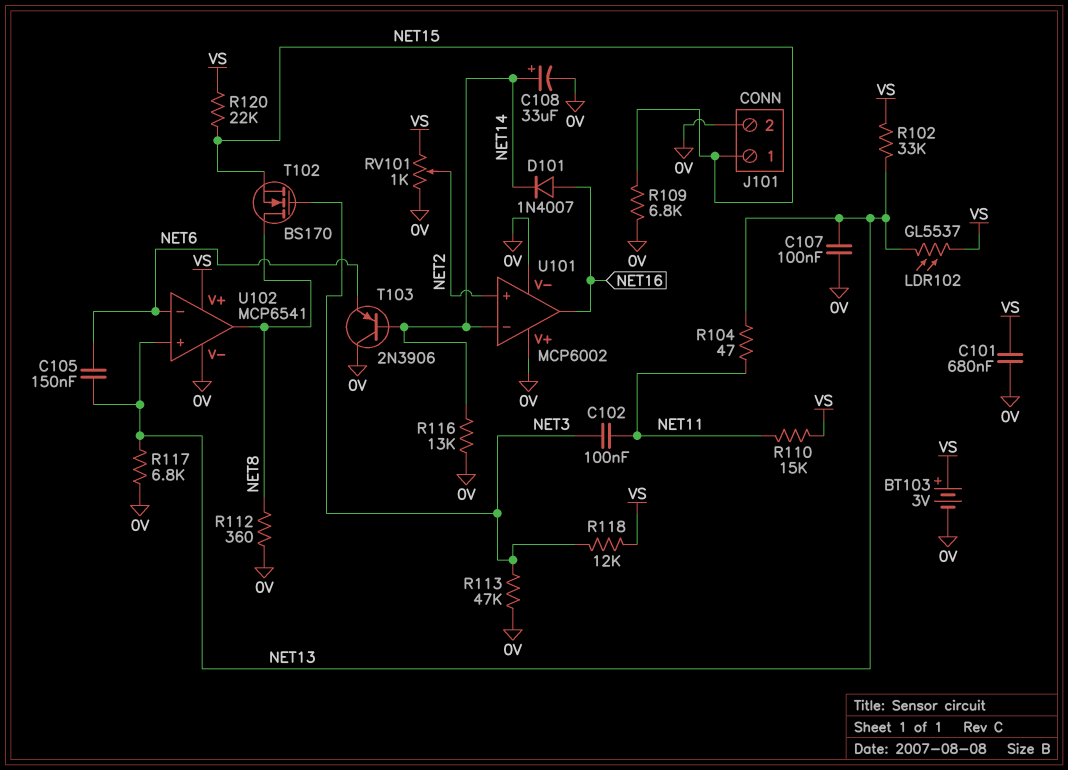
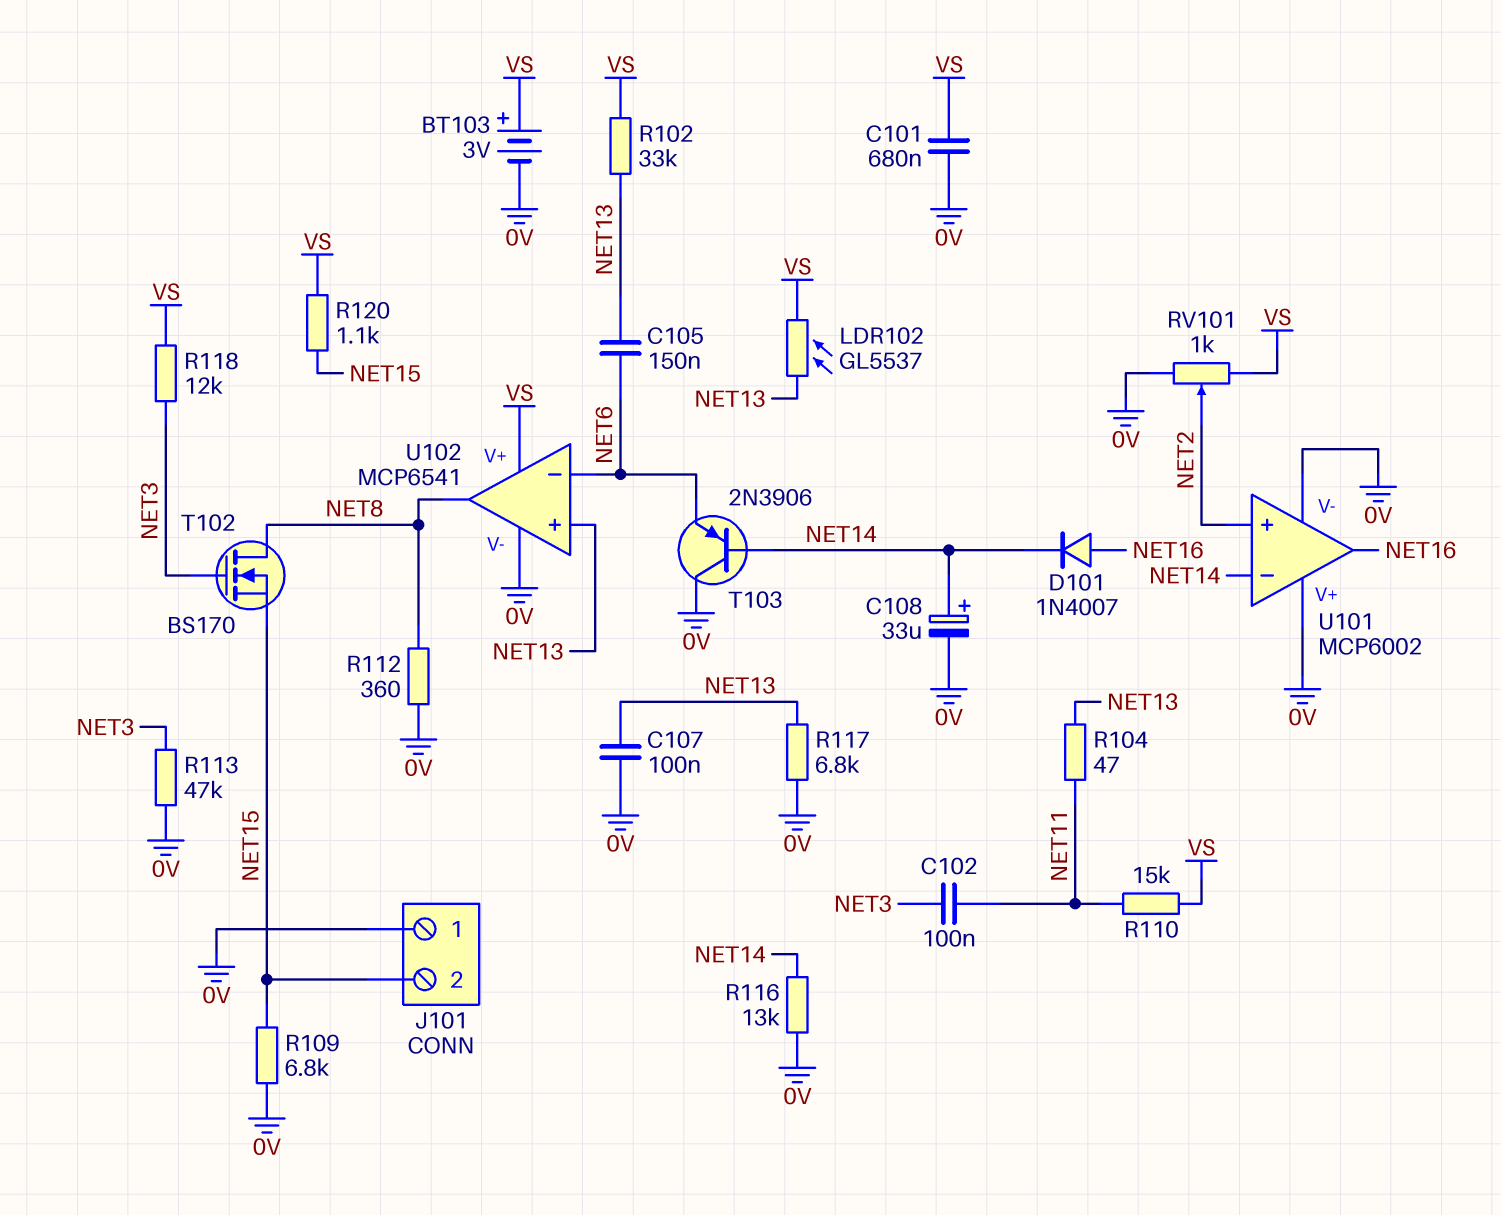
J101 pin 1: NET15 -> 0V
J101 pin 2: 0V -> NET15
R120: 22k (NET15, VS) -> 1.1k (NET15, VS)

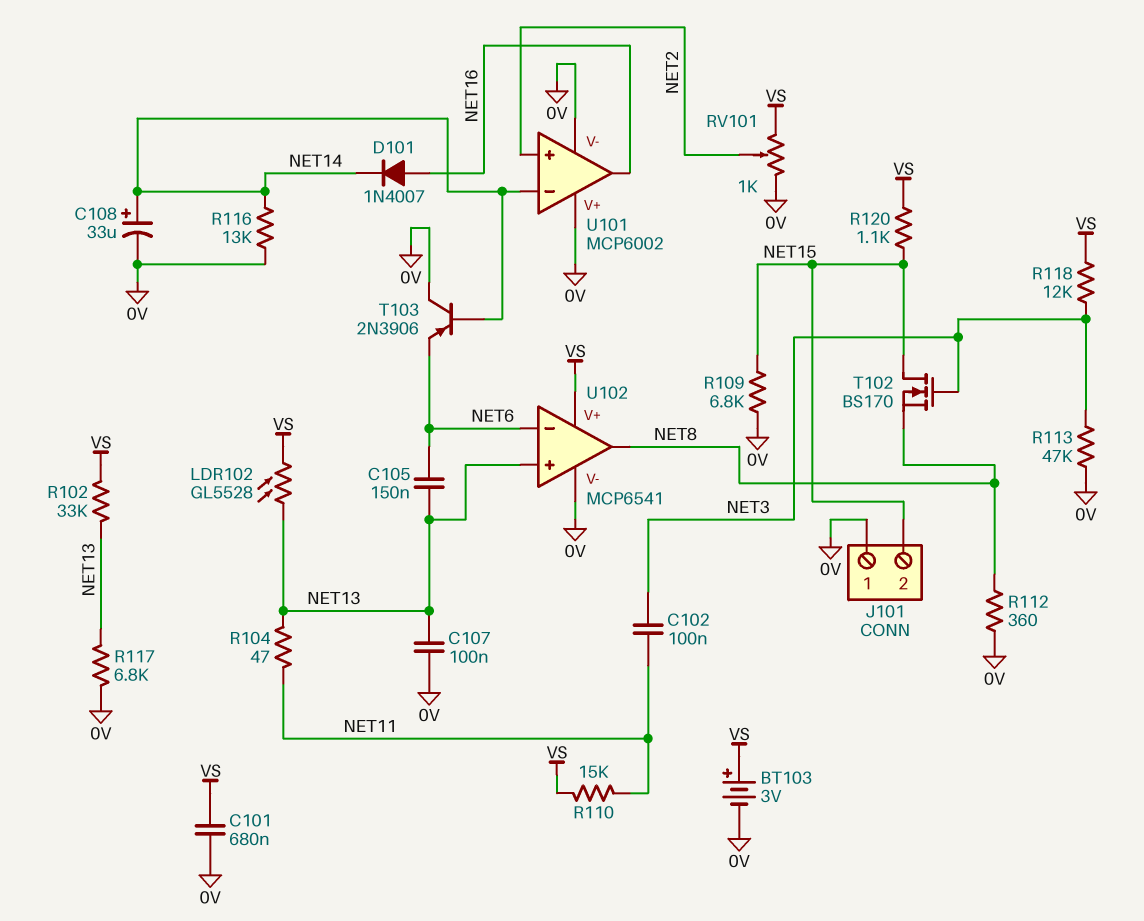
LDR102: GL5537 (NET13, VS) -> GL5528 (NET13, VS)
T102: NMOS BS170 (G NET3, D NET8, S NET15) -> NMOS BS170 (G NET3, D NET15, S NET8)

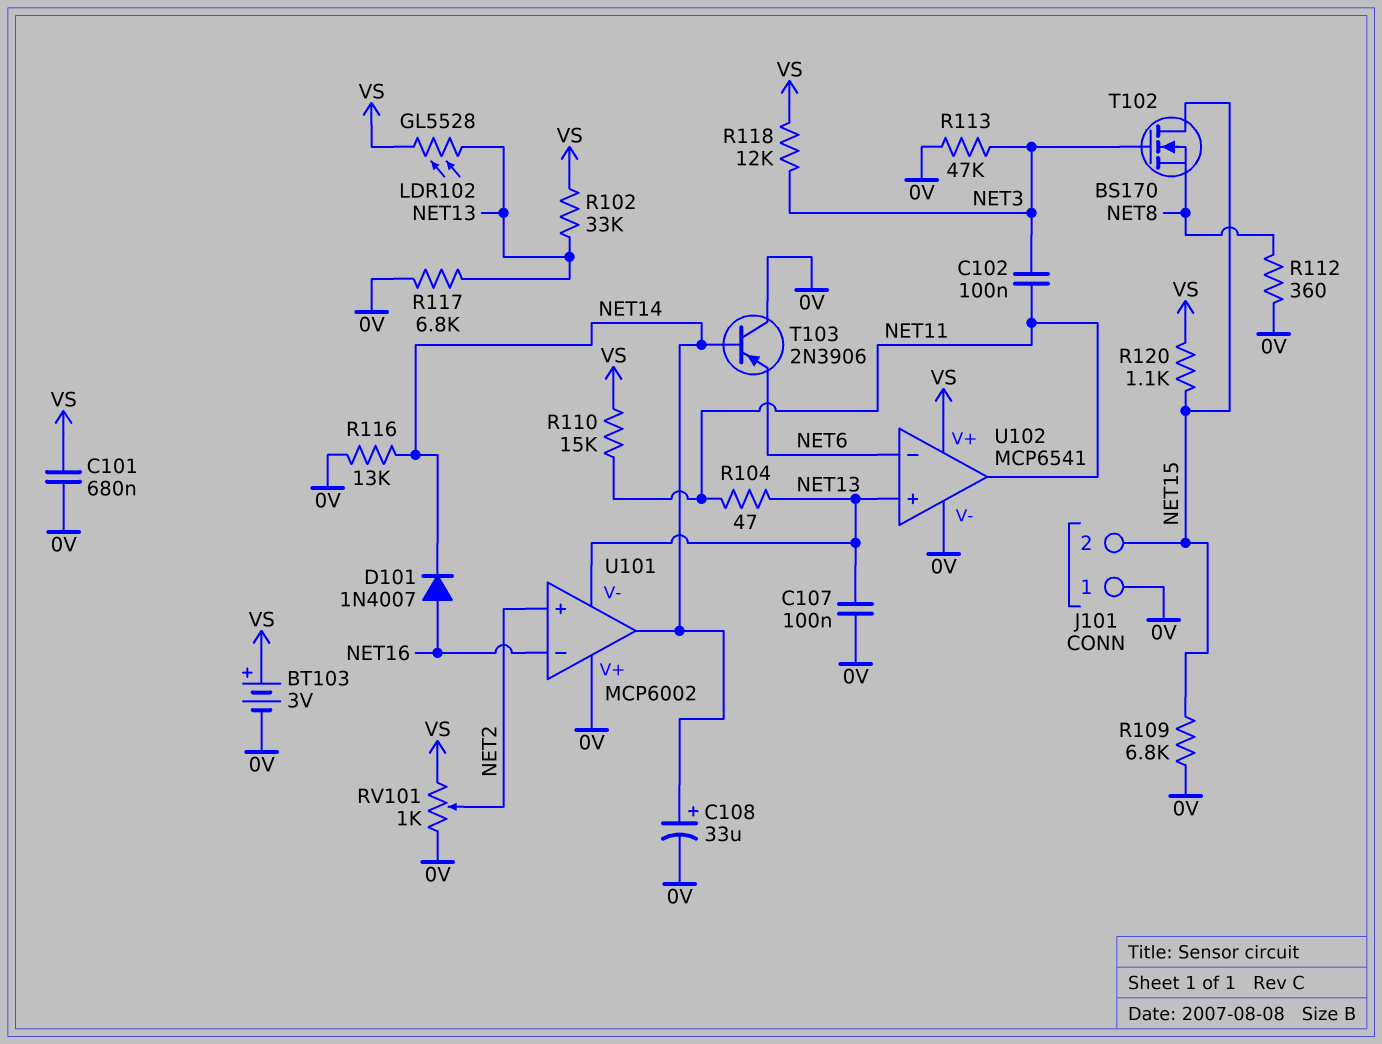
C105: 150nF (NET6, NET13) -> none
U101 pin V-: 0V -> NET13
U101 pin in-: NET14 -> NET16
U101 pin out: NET16 -> NET14
U102 pin out: NET8 -> NET11

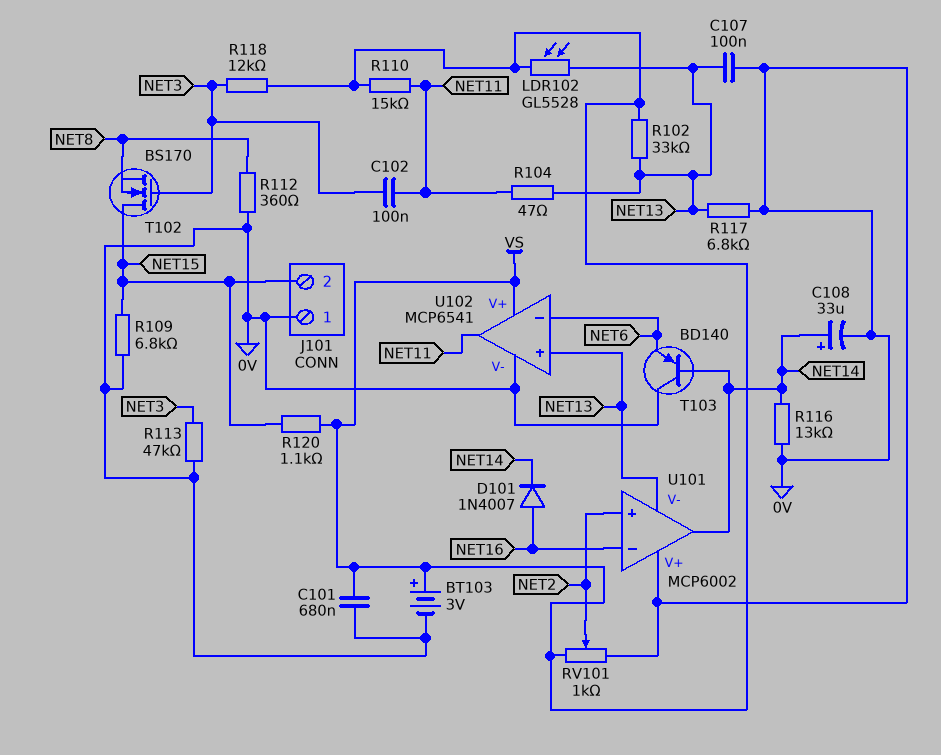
T103: PNP 2N3906 (B NET14, C 0V, E NET6) -> PNP BD140 (B NET14, C 0V, E NET6)

